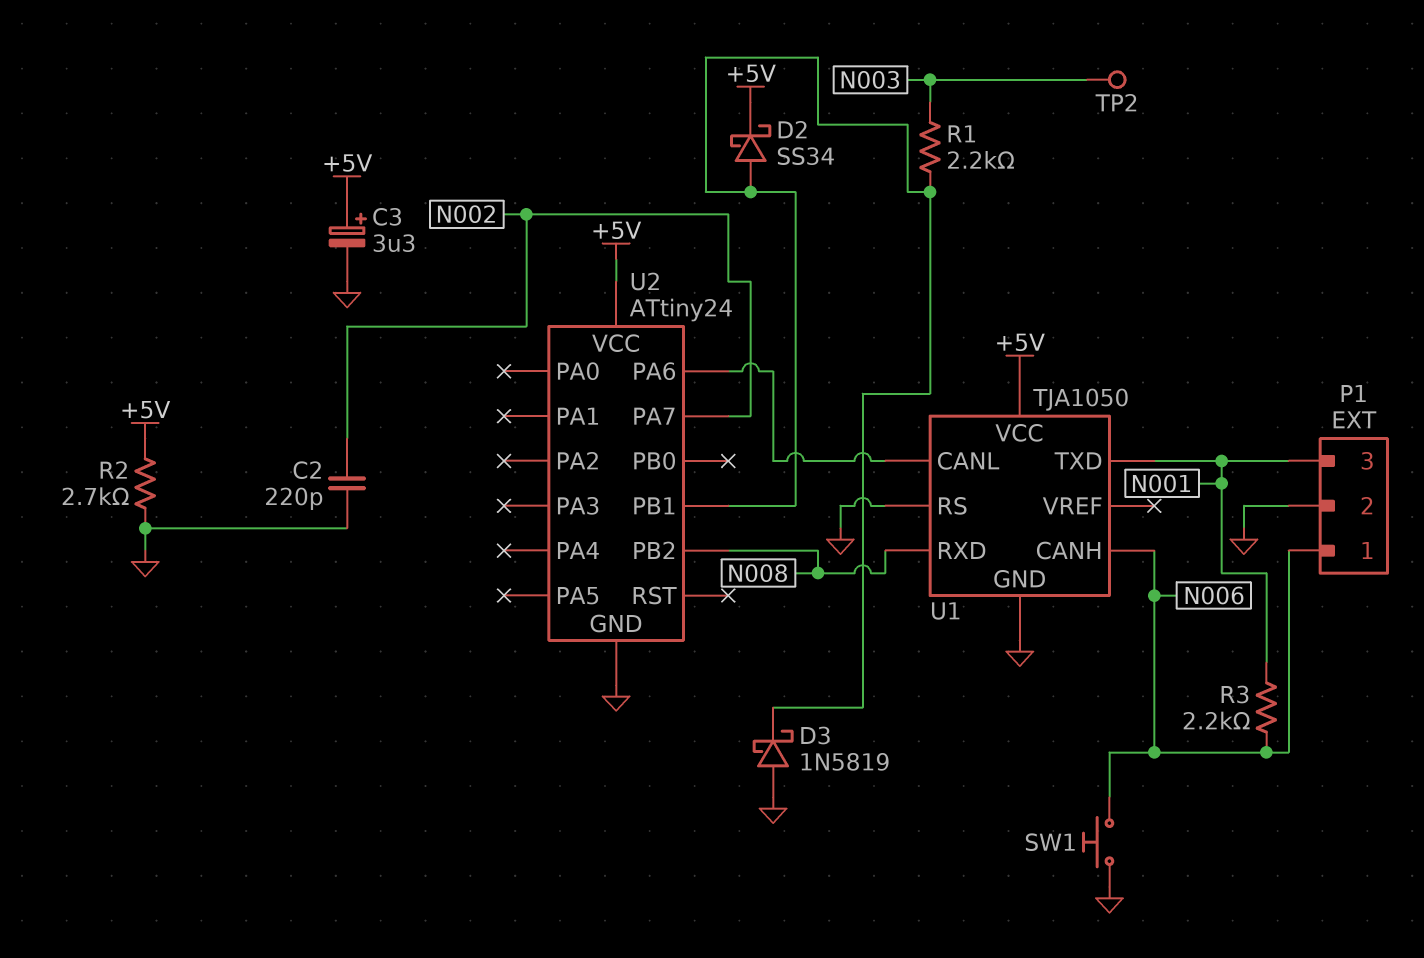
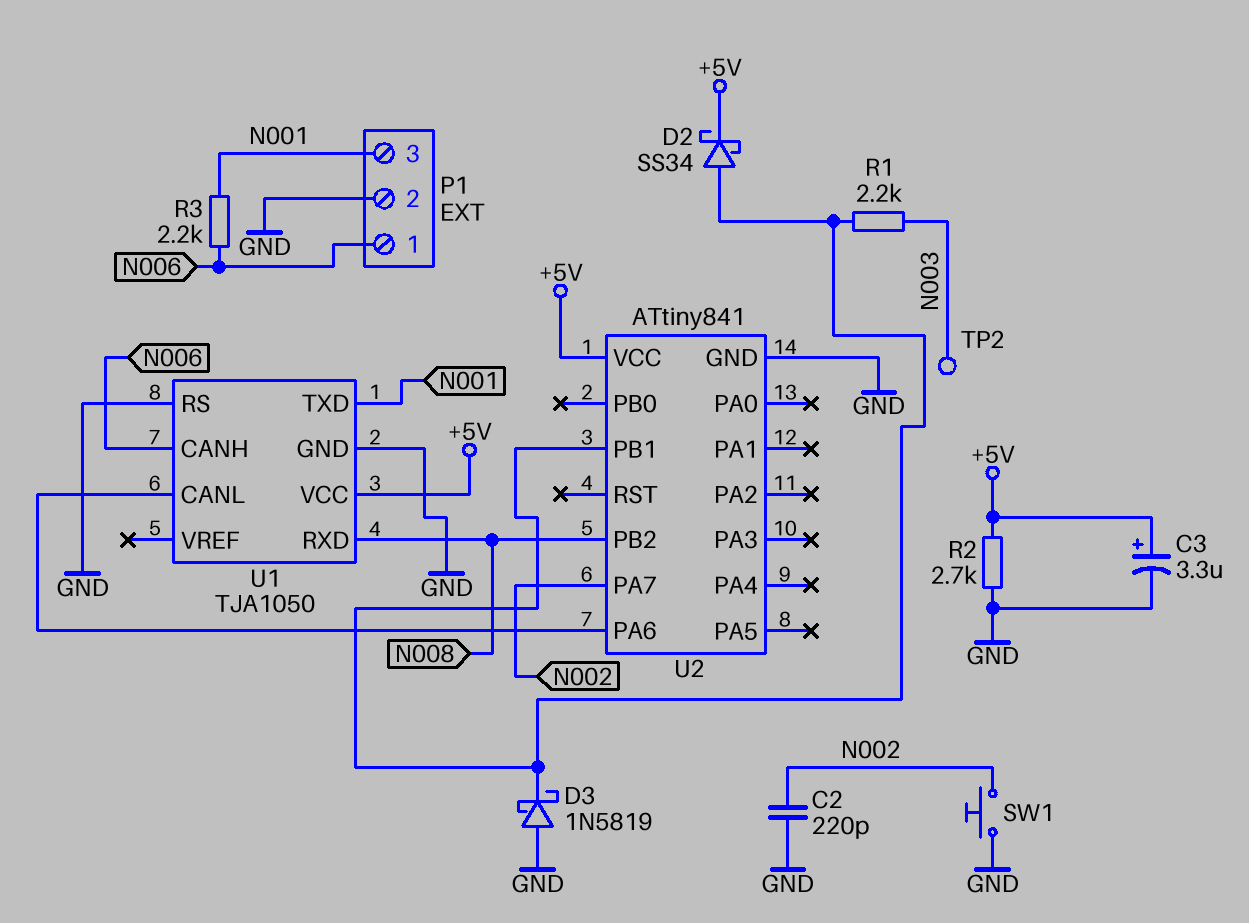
SW1: button (GND, N006) -> button (GND, N002)
U2: ATtiny24 -> ATtiny841

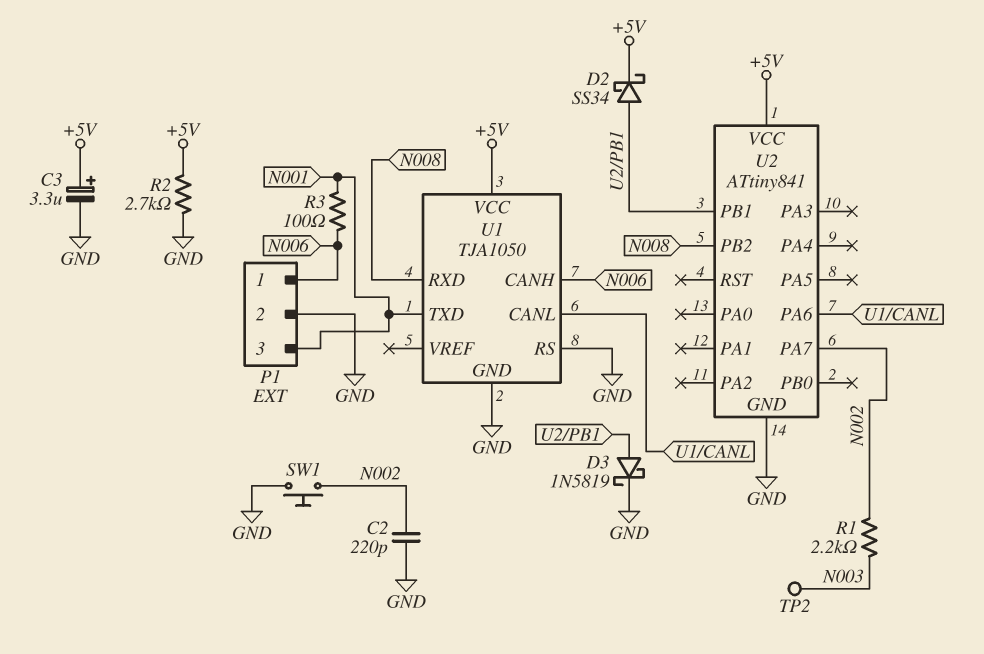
D3: schottky 1N5819 (A GND, K U2/PB1) -> schottky 1N5819 (A U2/PB1, K GND)
R1: 2.2k (N003, U2/PB1) -> 2.2k (N002, N003)
R3: 2.2k (N001, N006) -> 100 (N001, N006)

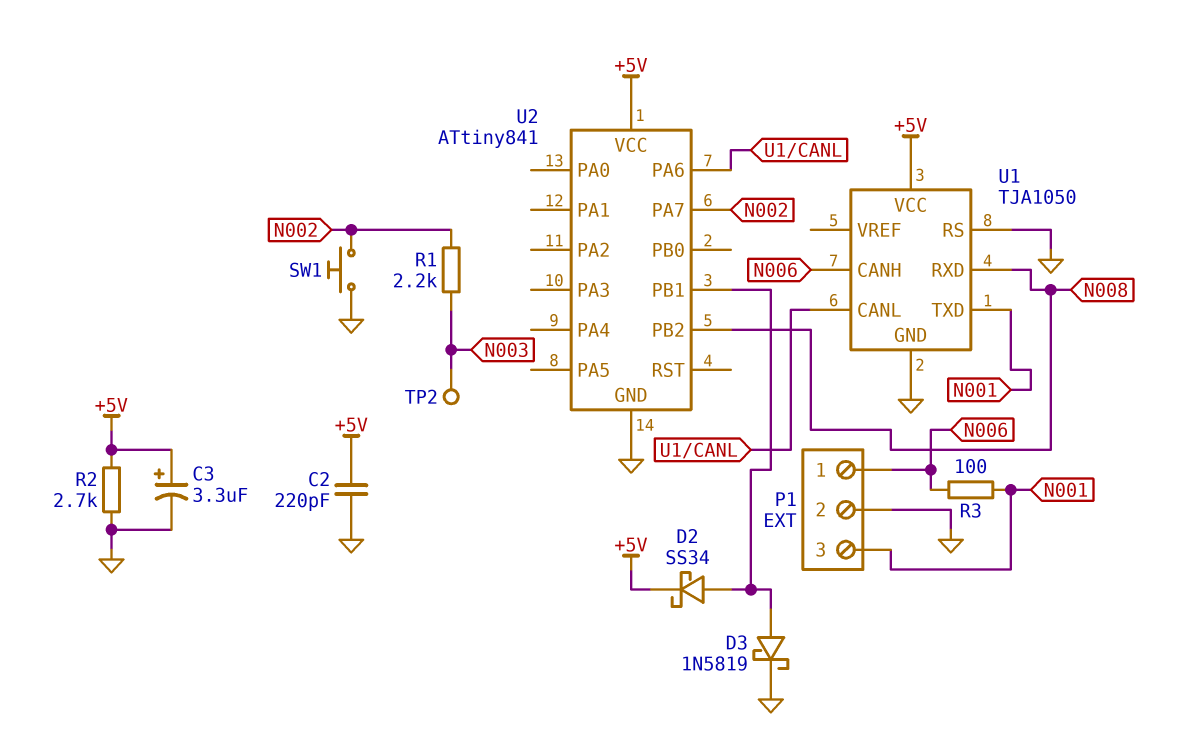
C2: 220pF (GND, N002) -> 220pF (+5V, GND)

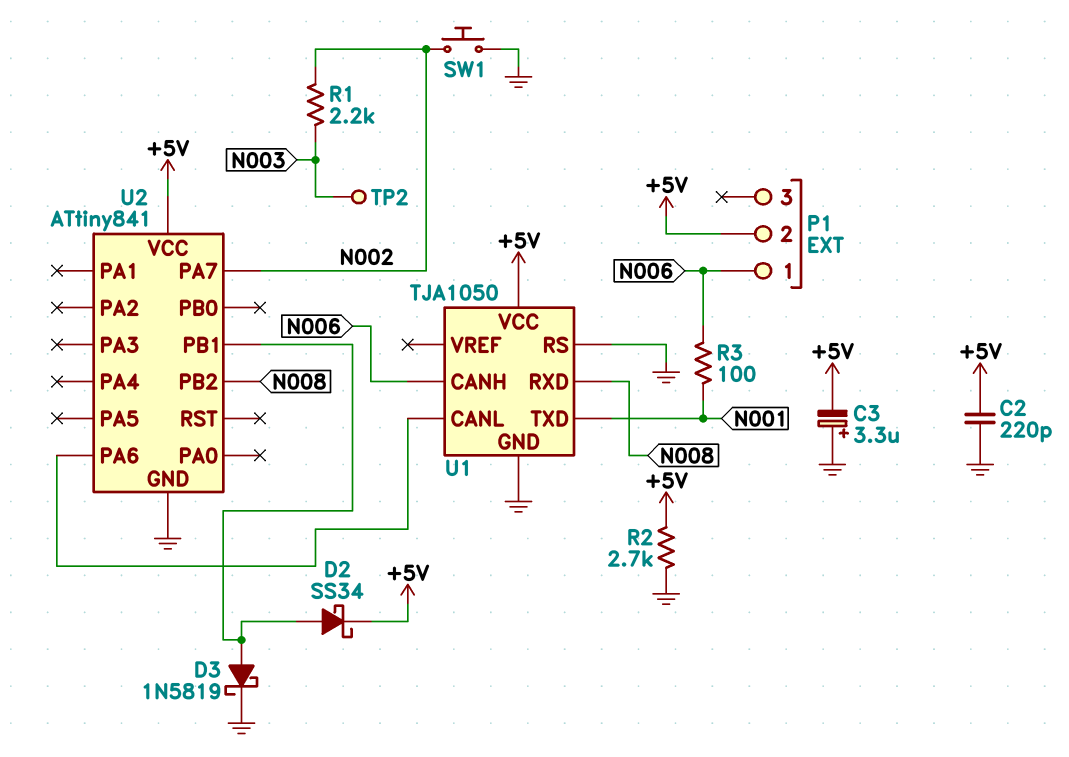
C3: 3.3uF (plus +5V, minus GND) -> 3.3uF (plus GND, minus +5V)
P1 pin 2: GND -> +5V
P1 pin 3: N001 -> none

